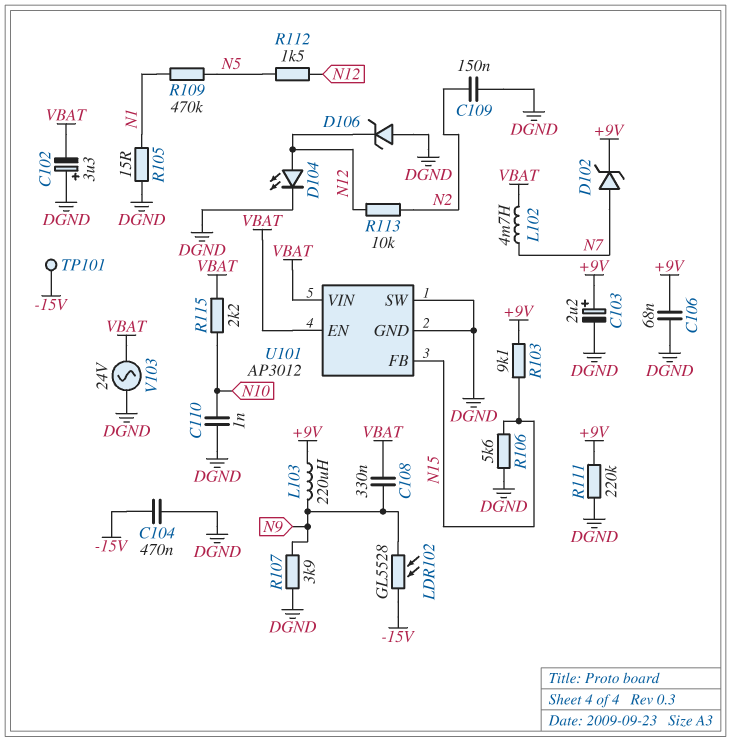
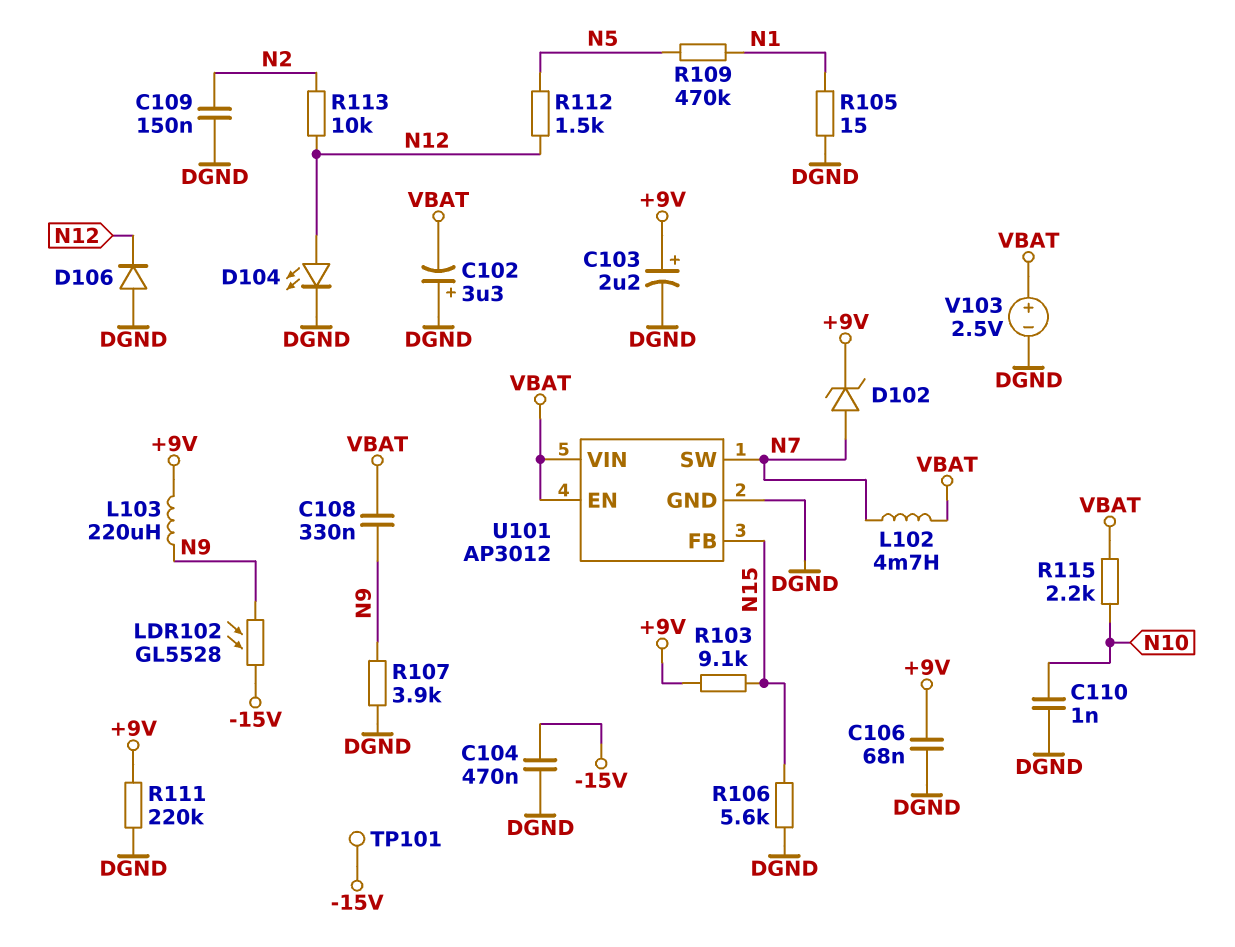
D106: zener (A DGND, K N12) -> diode (A DGND, K N12)
U101 pin SW: DGND -> N7
V103: AC 24V (DGND, VBAT) -> 2.5V (plus VBAT, minus DGND)

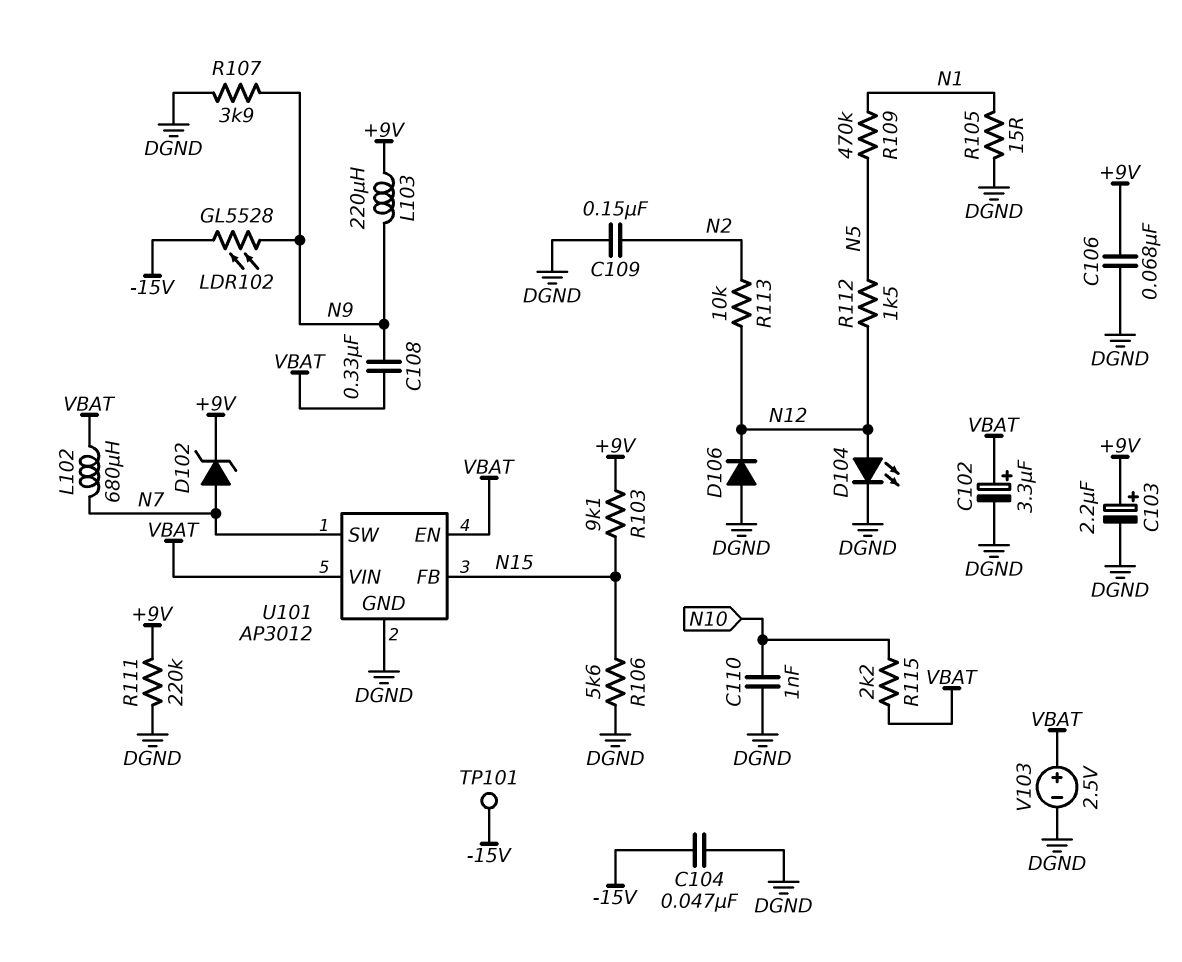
C102: 3.3uF (plus DGND, minus VBAT) -> 3.3uF (plus VBAT, minus DGND)
C104: 470nF (-15V, DGND) -> 47nF (-15V, DGND)
L102: 4.7mH (N7, VBAT) -> 680uH (N7, VBAT)

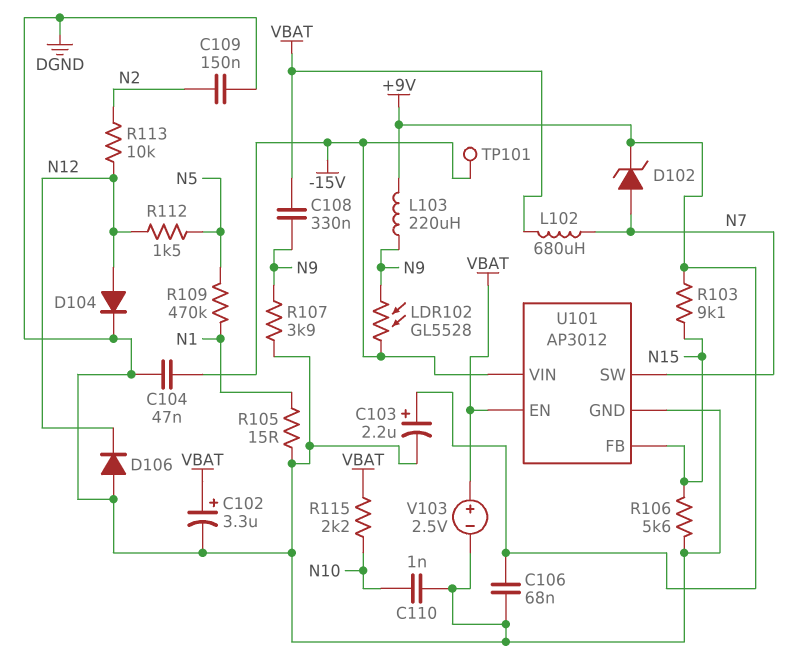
D104: LED (A N12, K DGND) -> diode (A N12, K DGND)
R111: 220k (+9V, DGND) -> none
U101 pin VIN: VBAT -> -15V

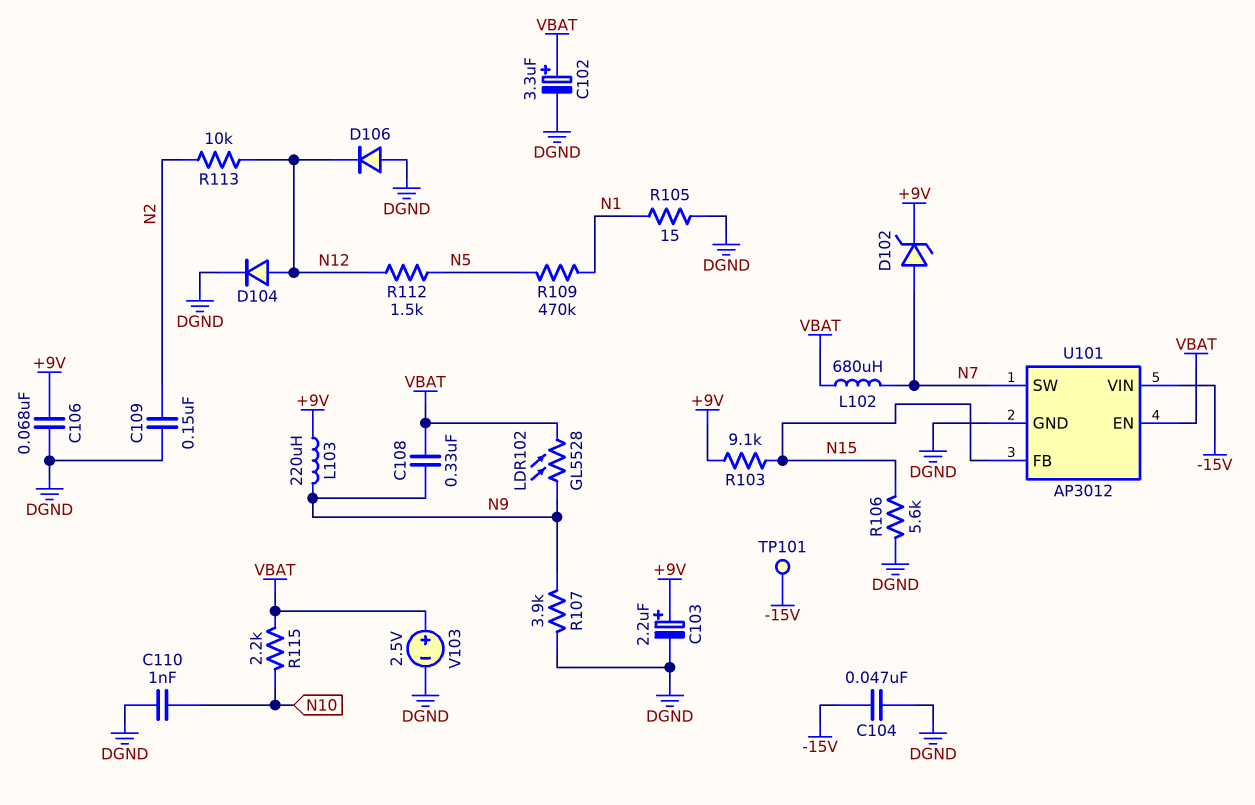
LDR102: GL5528 (-15V, N9) -> GL5528 (N9, VBAT)

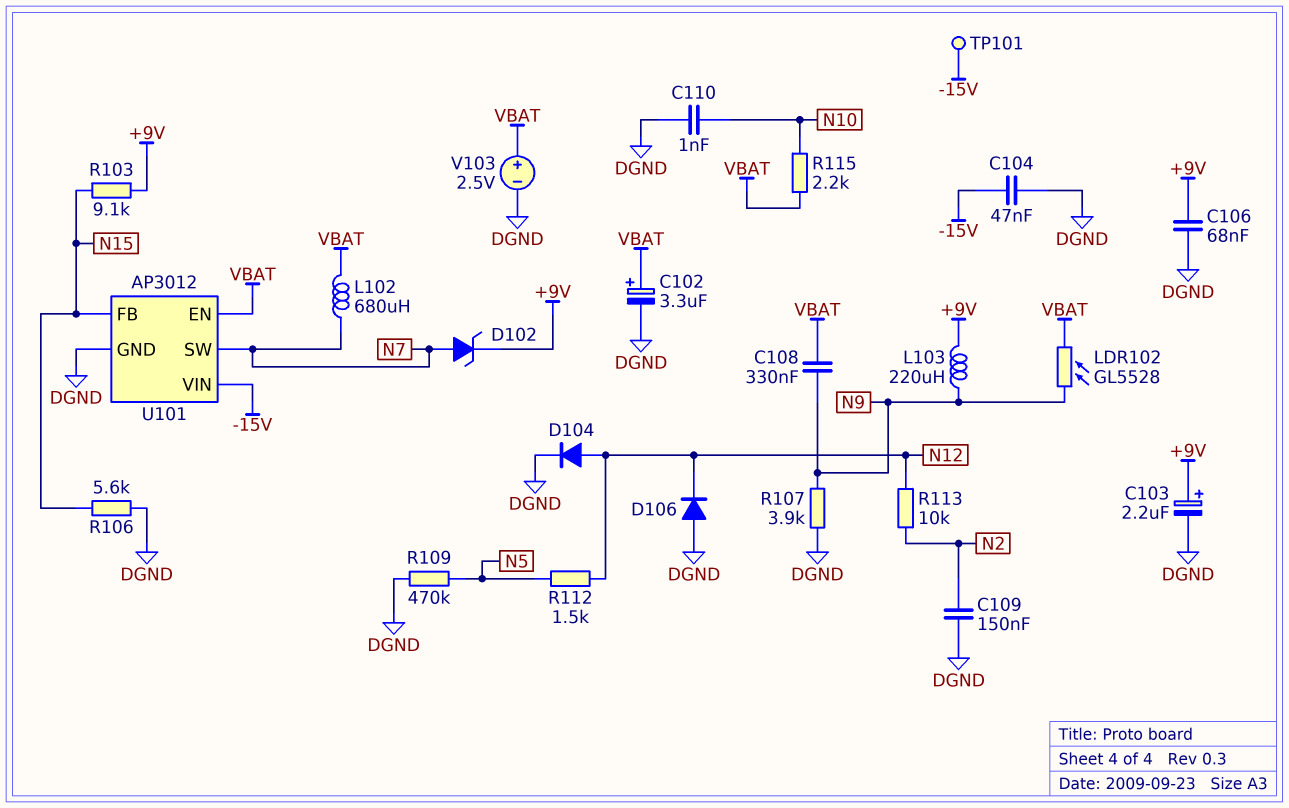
R105: 15 (DGND, N1) -> none
R109: 470k (N1, N5) -> 470k (DGND, N5)

